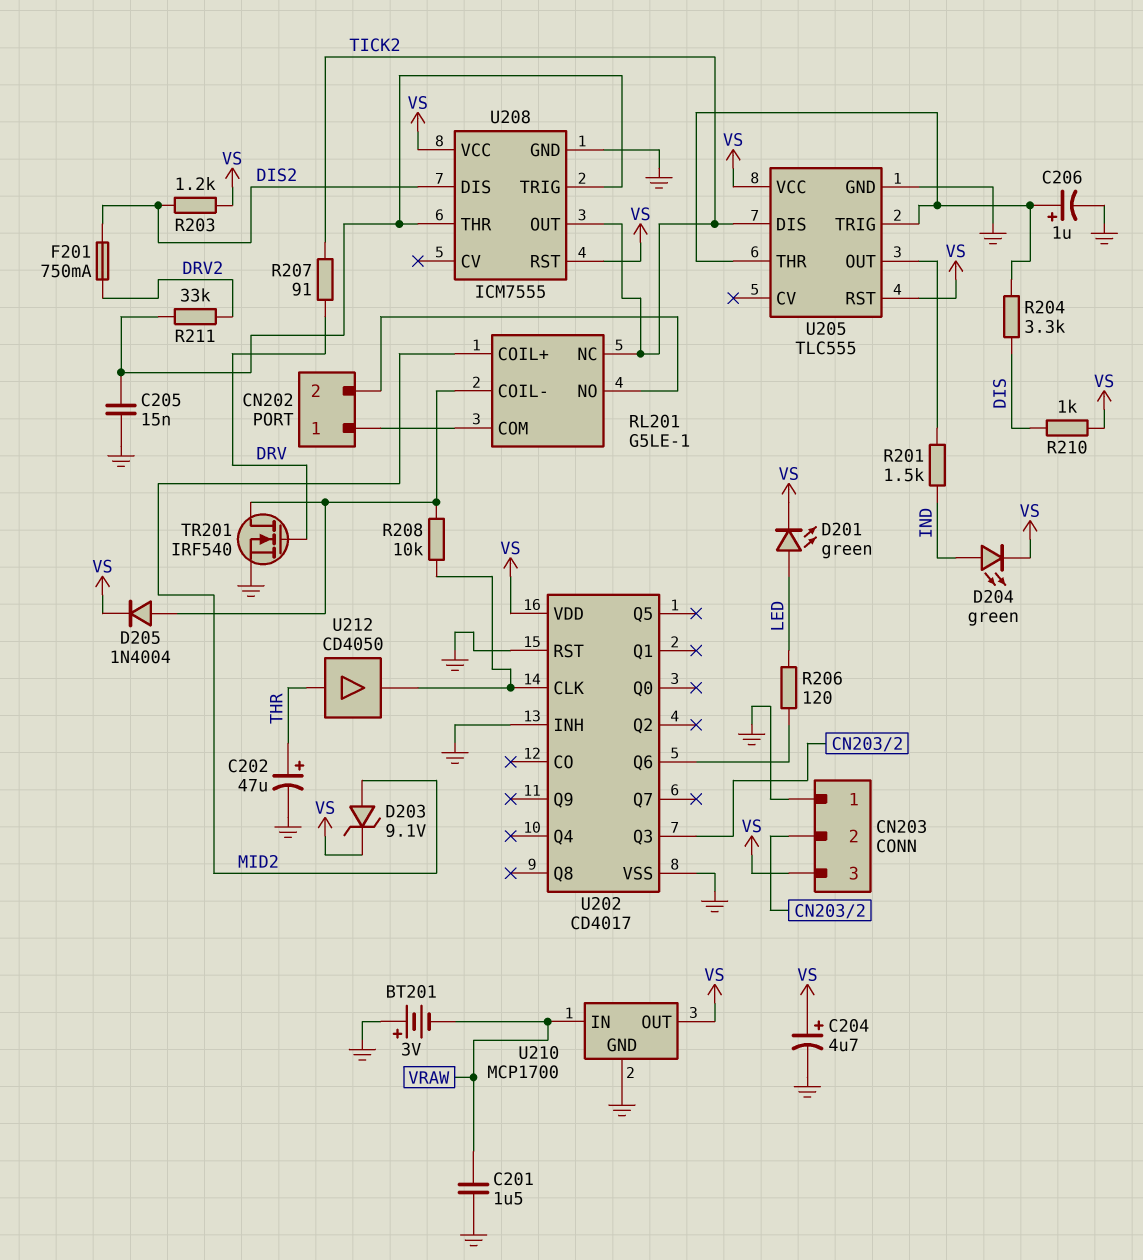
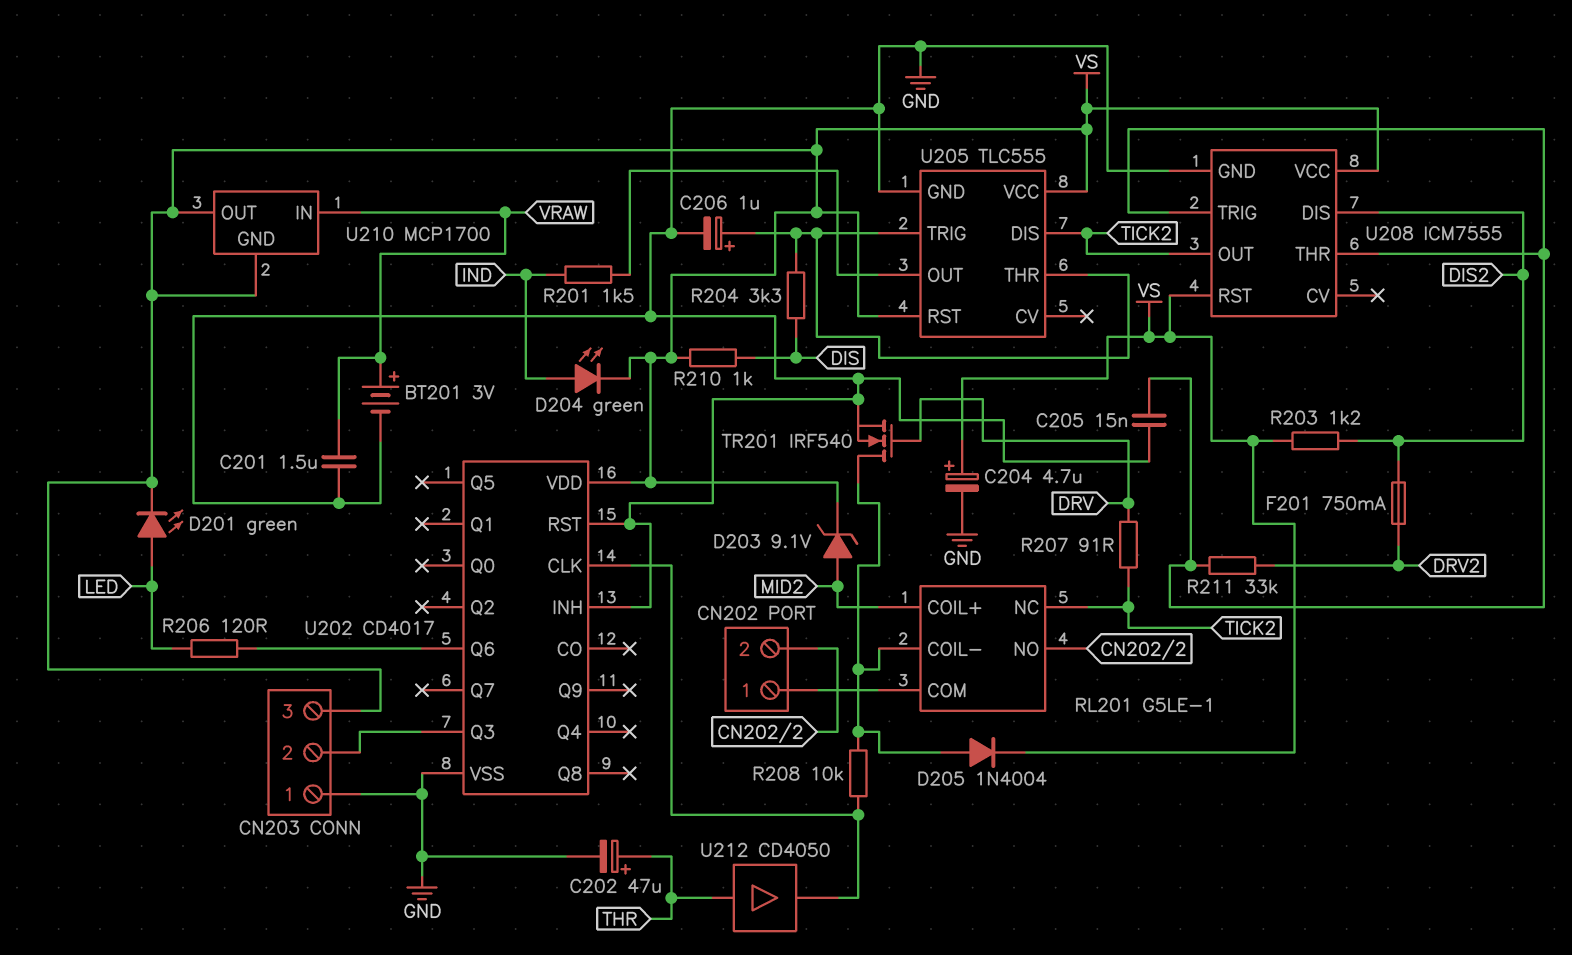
BT201: 3V (plus GND, minus VRAW) -> 3V (plus VRAW, minus GND)
U210 pin GND: GND -> VS

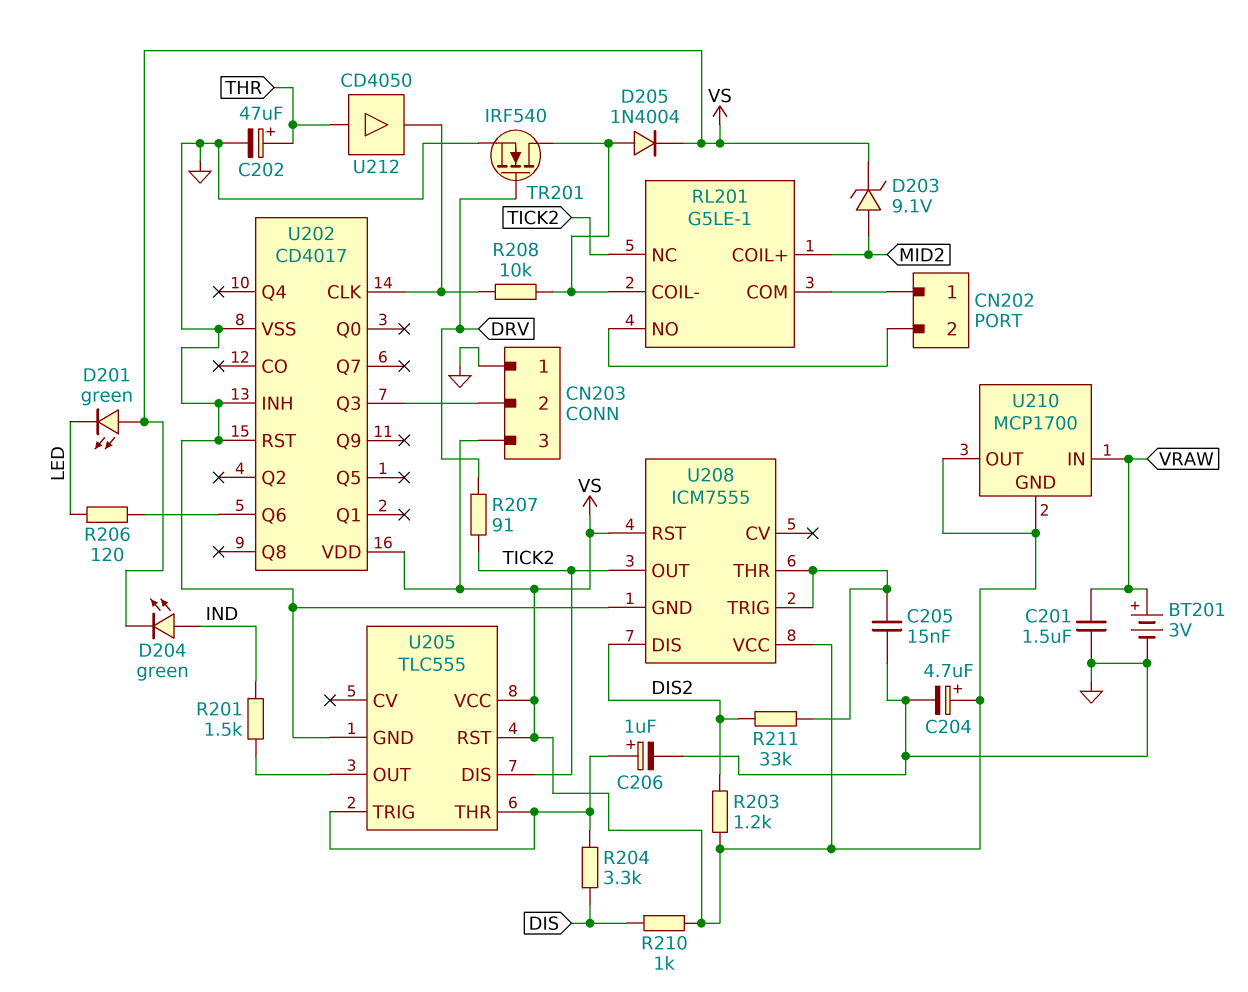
D201: LED green (A LED, K VS) -> LED green (A VS, K LED)
F201: 750mA (DIS2, DRV2) -> none
R211: 33k (DRV2, U208/THR) -> 33k (DIS2, U208/THR)

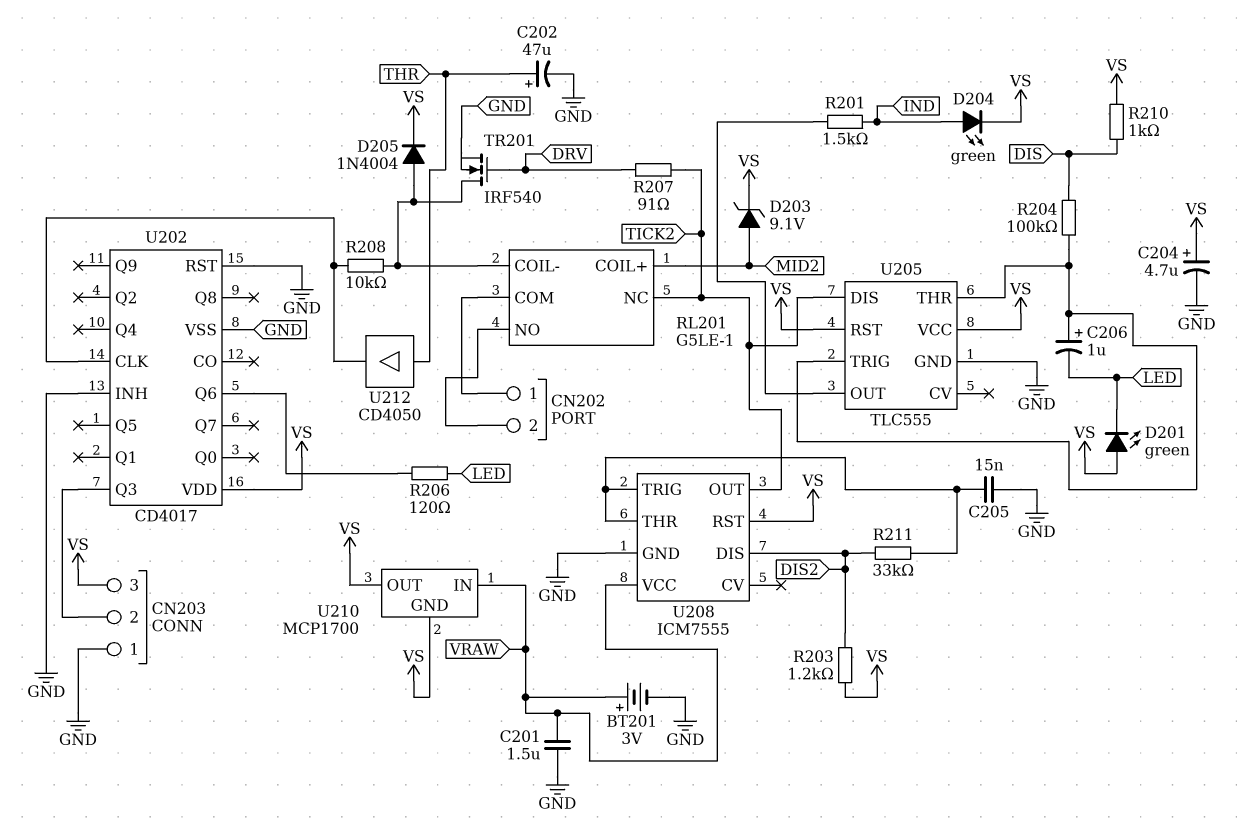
C206: 1uF (plus U205/THR, minus GND) -> 1uF (plus U205/THR, minus LED)
R204: 3.3k (DIS, U205/THR) -> 100k (DIS, U205/THR)
U208 pin VCC: VS -> VRAW

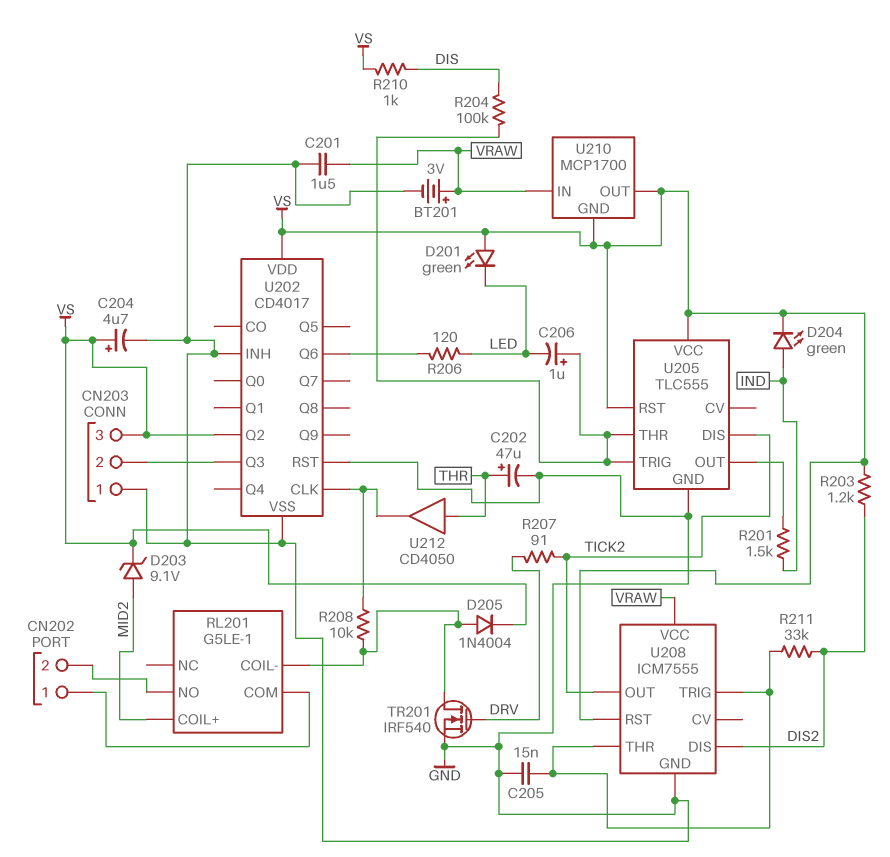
RL201 pin NC: TICK2 -> none
U202 pin Q2: none -> VS

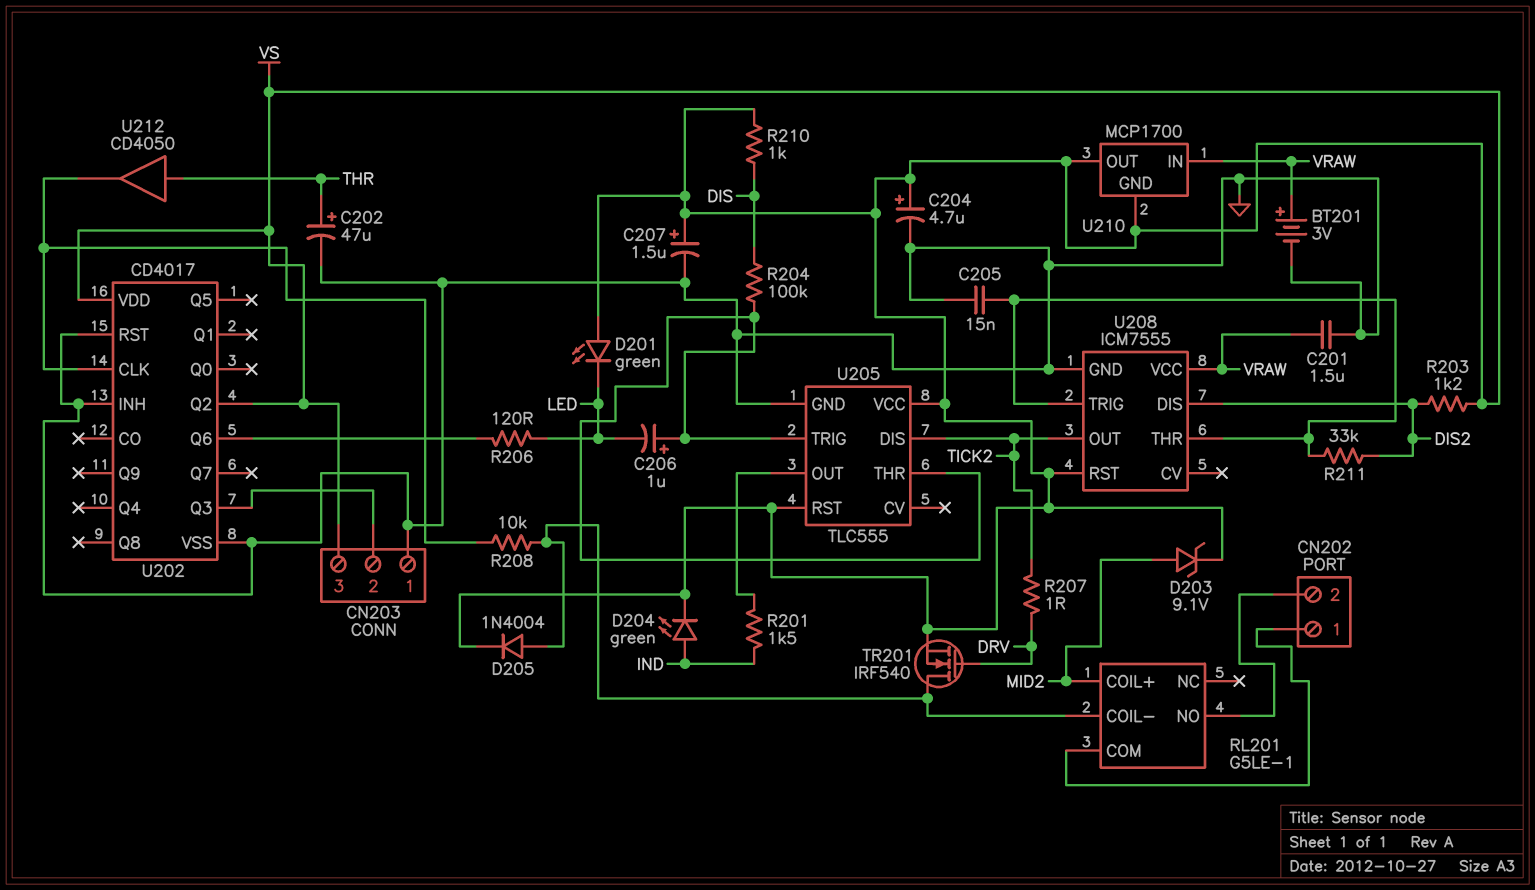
C207: none -> 1.5uF (plus VS, minus GND)
R207: 91 (DRV, TICK2) -> 1 (DRV, TICK2)
TR201: NMOS IRF540 (G DRV, D RL201/COIL-, S GND) -> NMOS IRF540 (G DRV, D RL201/COIL-, S VS)

